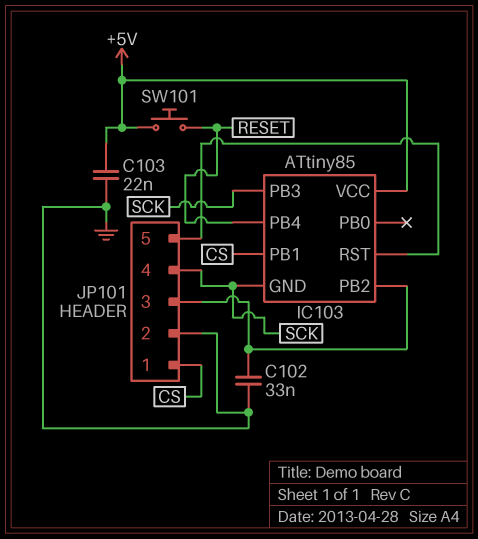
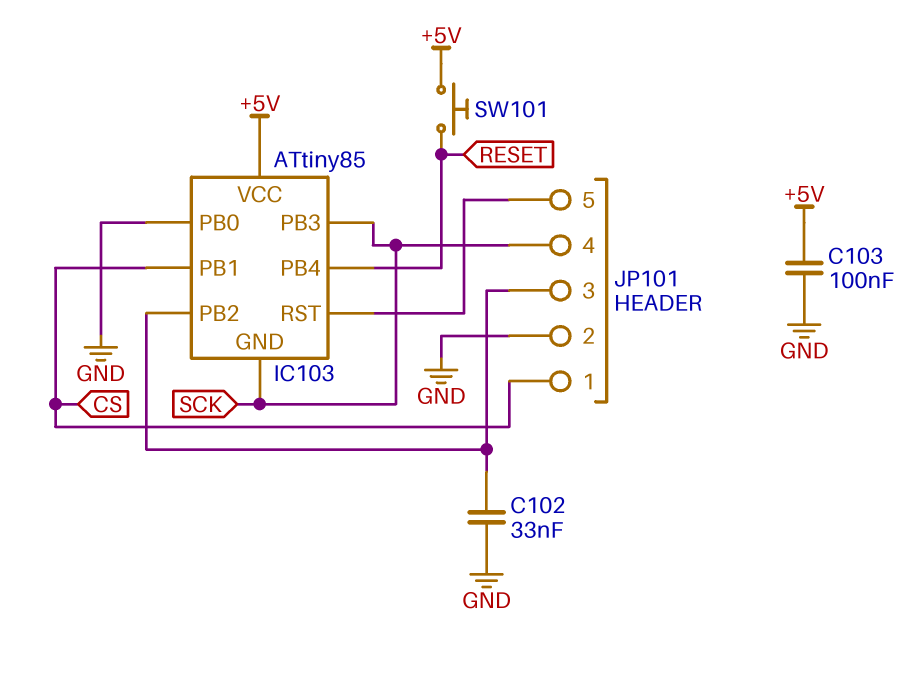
C103: 22nF (+5V, GND) -> 100nF (+5V, GND)
IC103 pin PB0: none -> GND

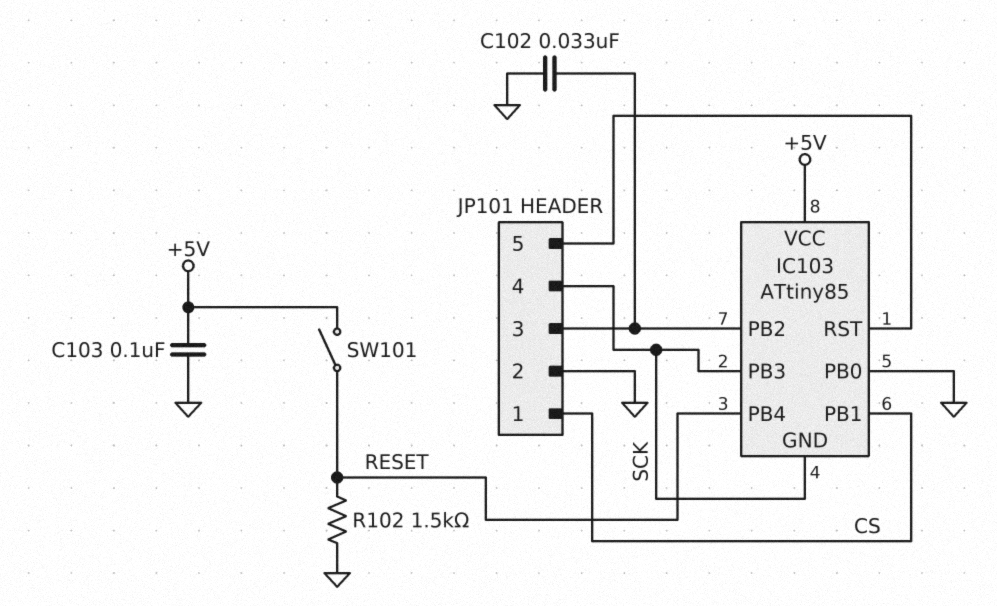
R102: none -> 1.5k (GND, RESET)
SW101: button (+5V, RESET) -> switch (+5V, RESET)

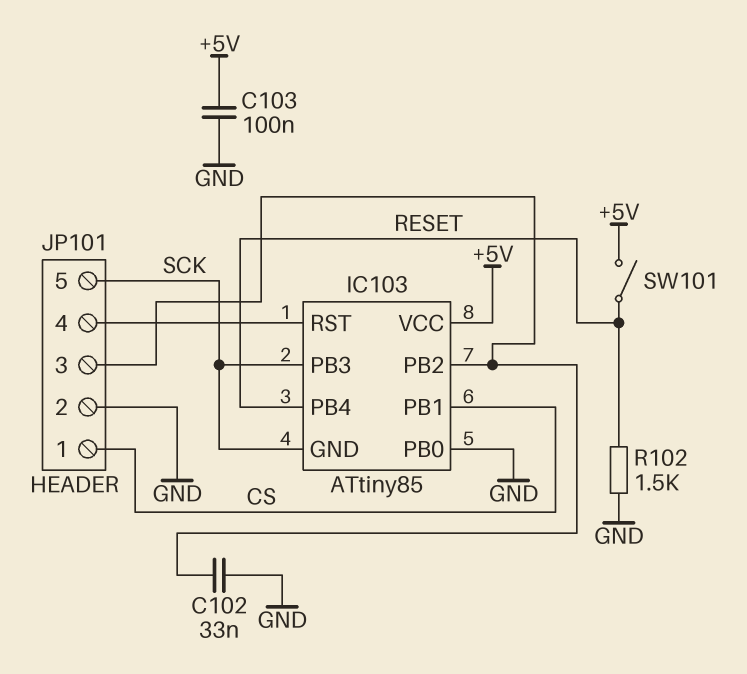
JP101 pin 4: SCK -> IC103/RST
JP101 pin 5: IC103/RST -> SCK

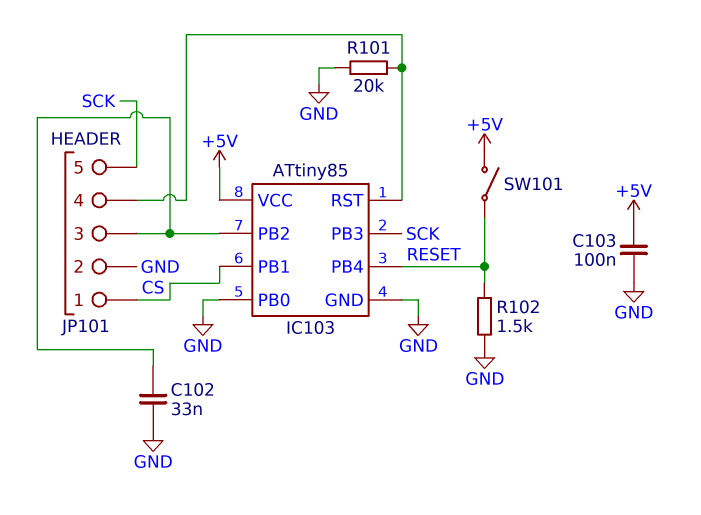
IC103 pin GND: SCK -> GND
R101: none -> 20k (GND, IC103/RST)

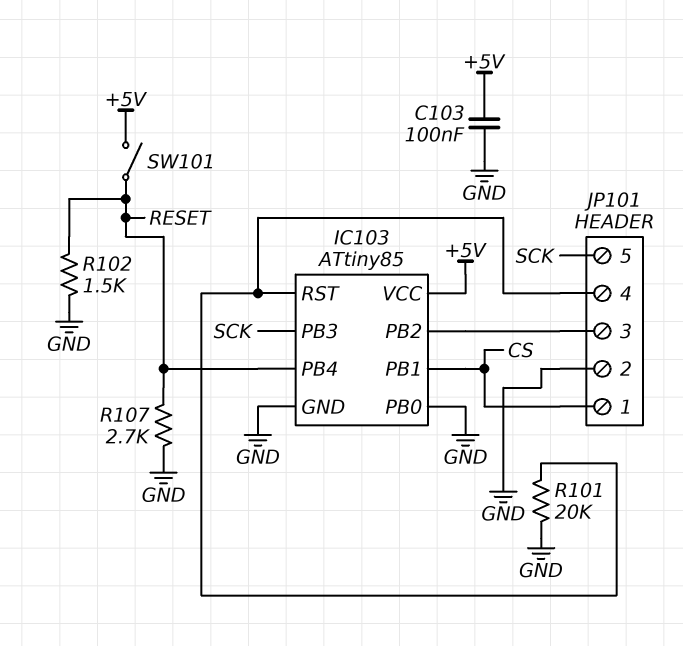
C102: 33nF (GND, IC103/PB2) -> none
R107: none -> 2.7k (GND, RESET)

